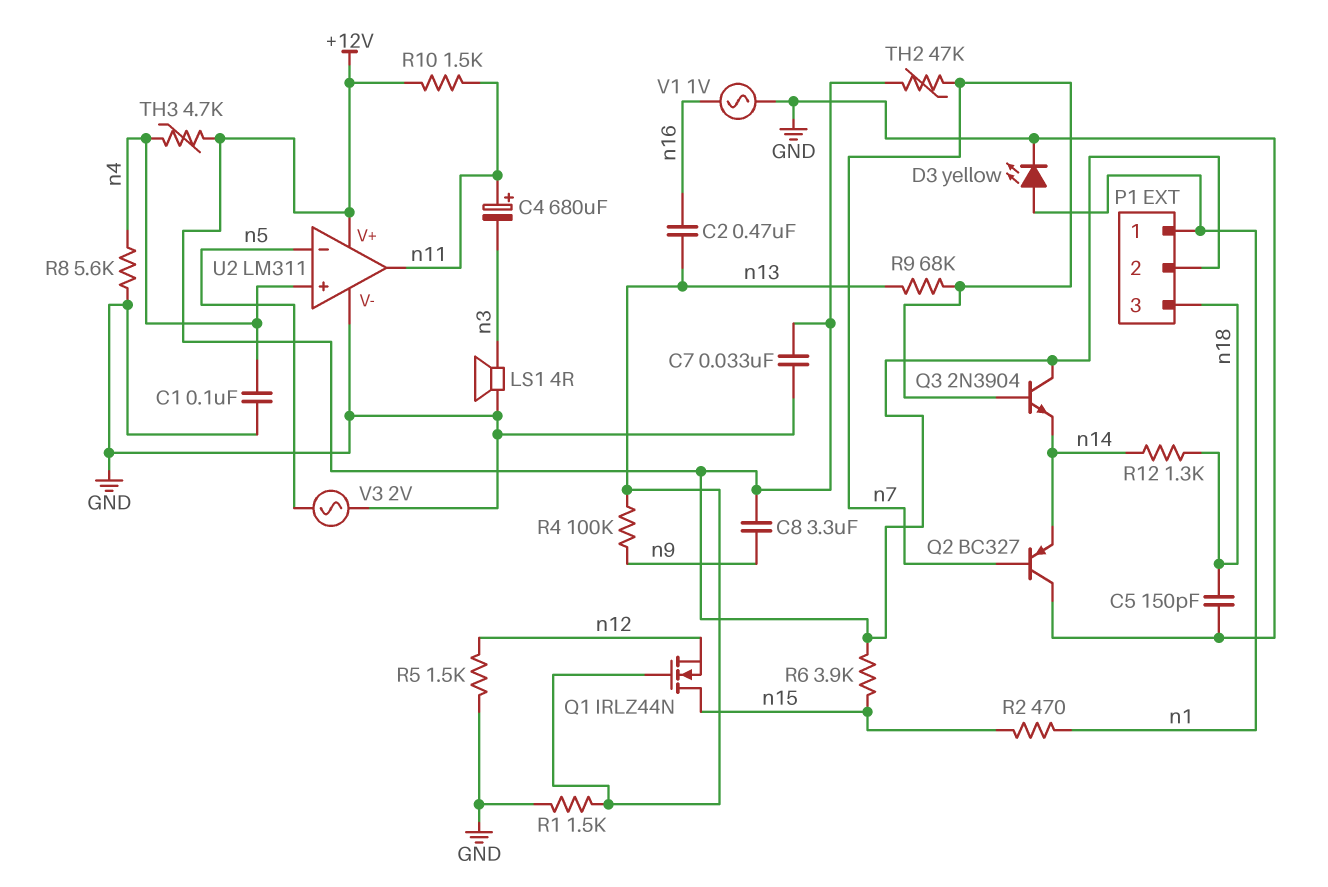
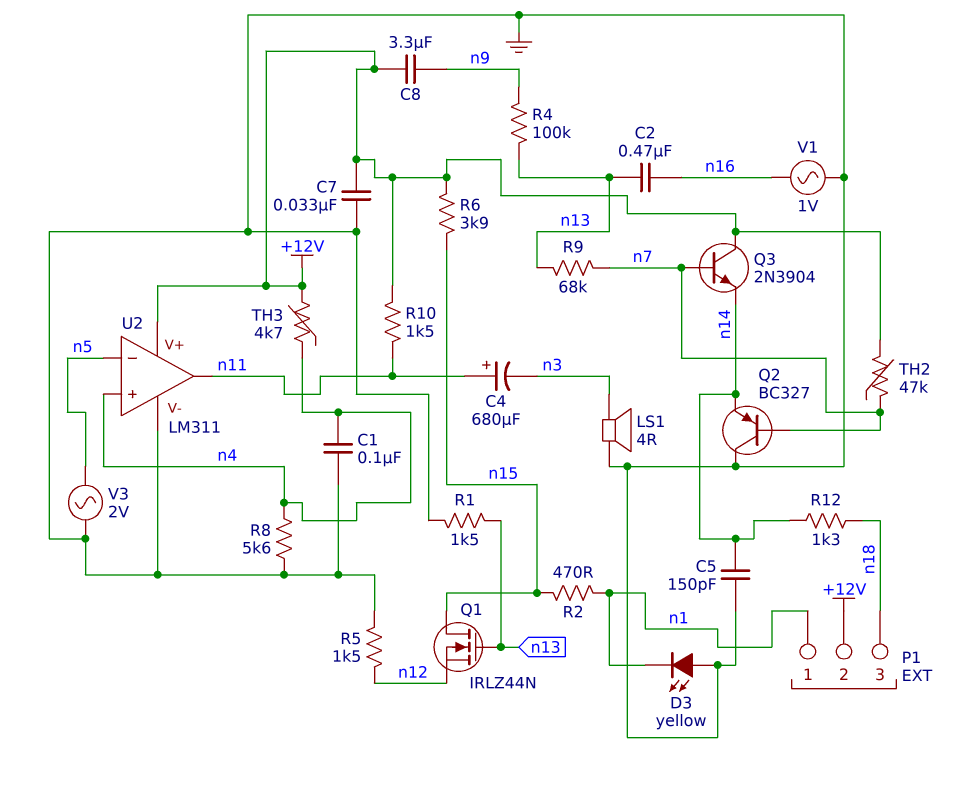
C5: 150pF (GND, n18) -> 150pF (GND, n14)
D3: LED yellow (A n1, K GND) -> LED yellow (A GND, K n1)

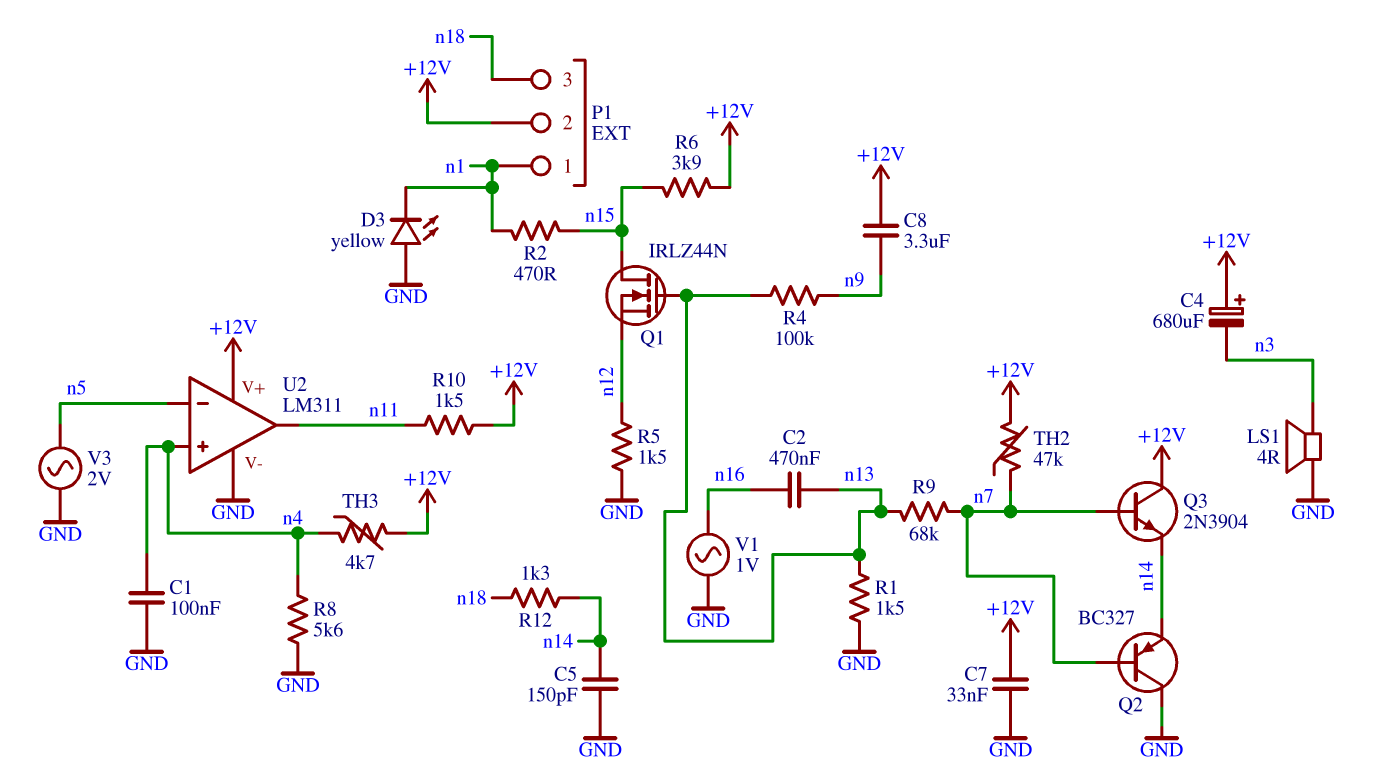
C4: 680uF (plus n11, minus n3) -> 680uF (plus +12V, minus n3)

